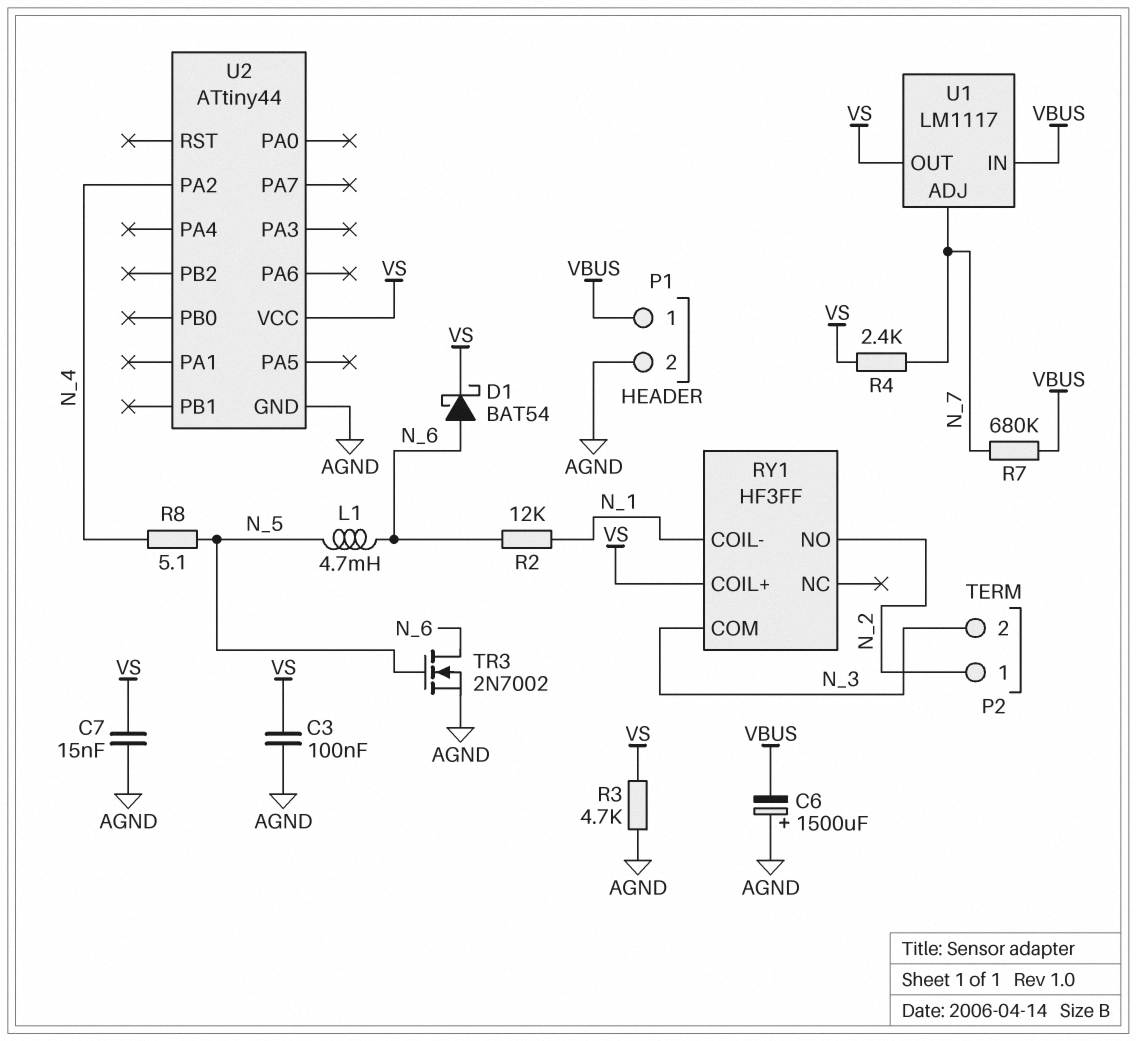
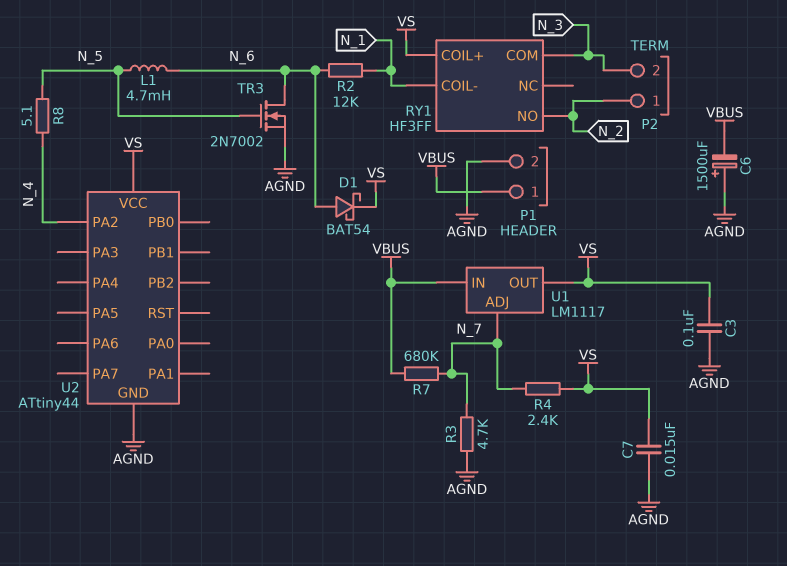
R3: 4.7k (AGND, VS) -> 4.7k (AGND, N_7)

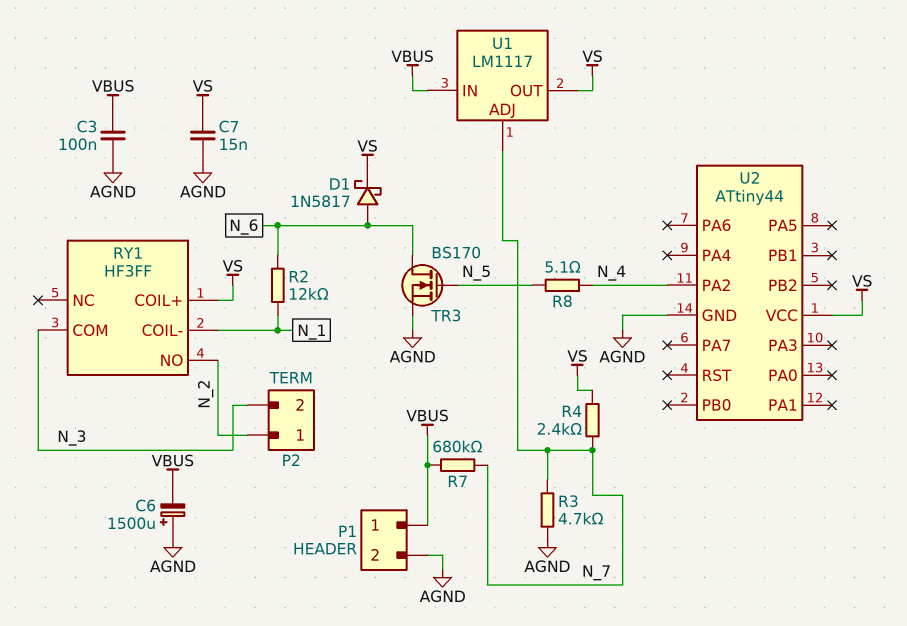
C3: 100nF (AGND, VS) -> 100nF (AGND, VBUS)
D1: schottky BAT54 (A N_6, K VS) -> schottky 1N5817 (A N_6, K VS)
L1: 4.7mH (N_5, N_6) -> none
TR3: NMOS 2N7002 (G N_5, D N_6, S AGND) -> NMOS BS170 (G N_5, D N_6, S AGND)

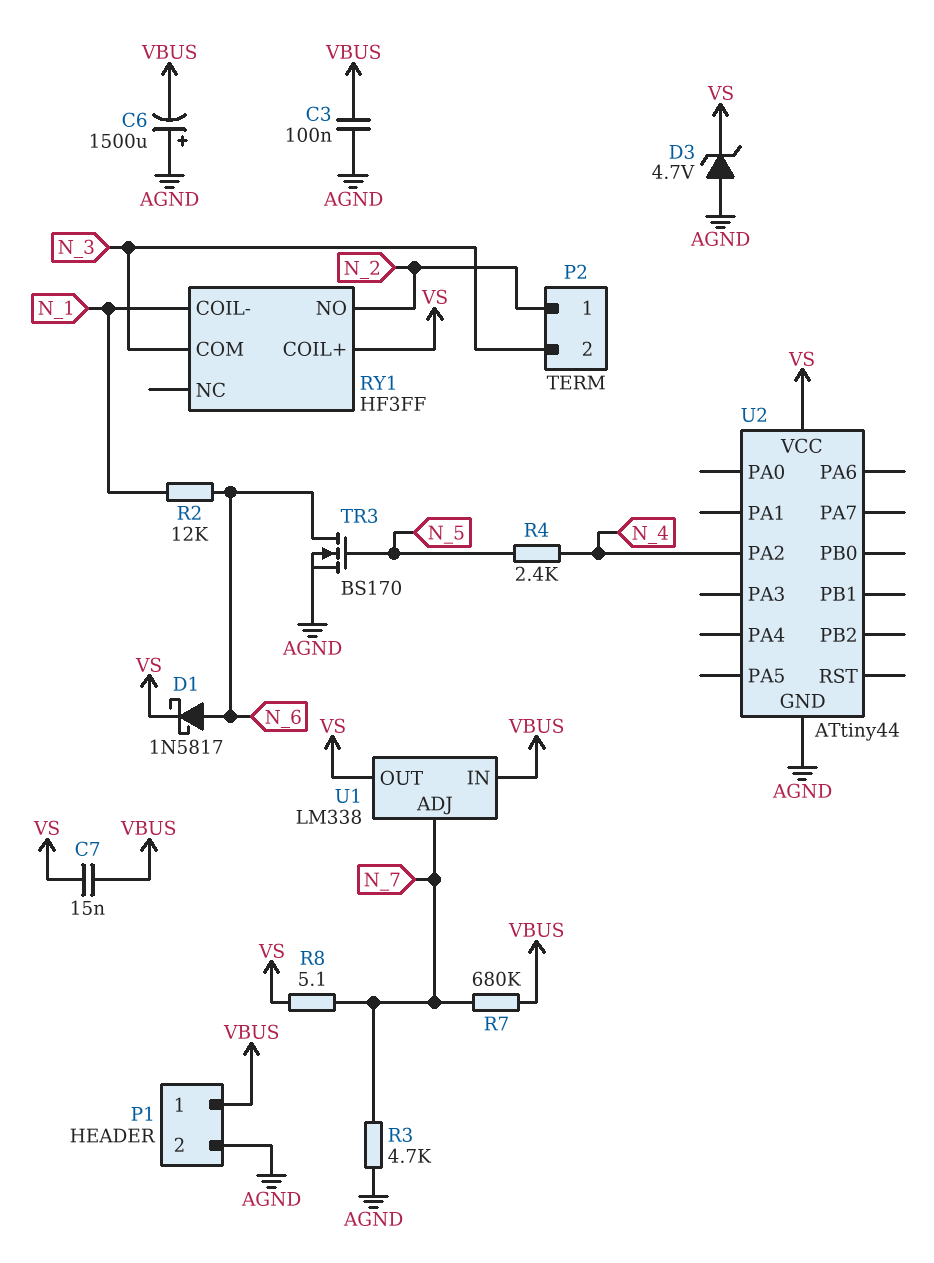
C7: 15nF (AGND, VS) -> 15nF (VBUS, VS)
D3: none -> zener 4.7V (A AGND, K VS)
R4: 2.4k (N_7, VS) -> 2.4k (N_4, N_5)
R8: 5.1 (N_4, N_5) -> 5.1 (N_7, VS)
U1: LM1117 -> LM338

